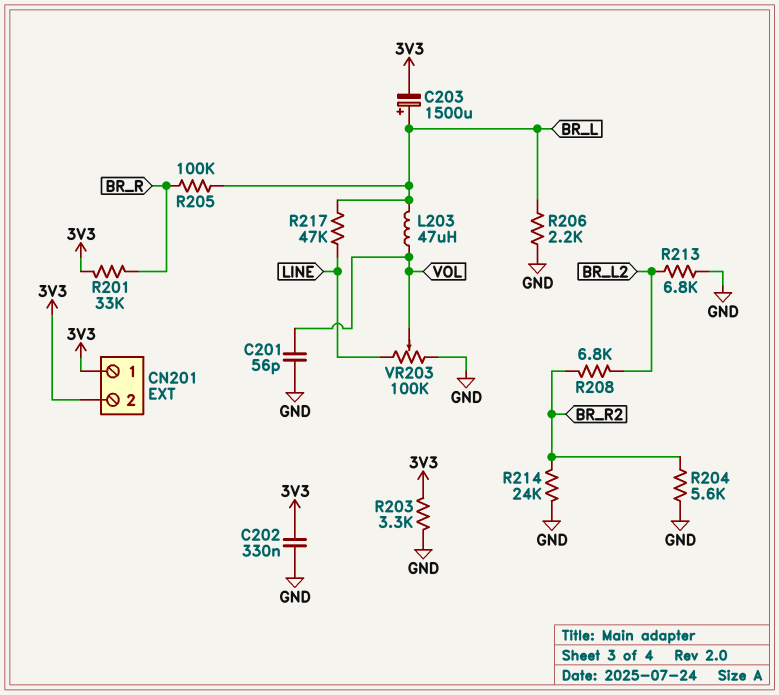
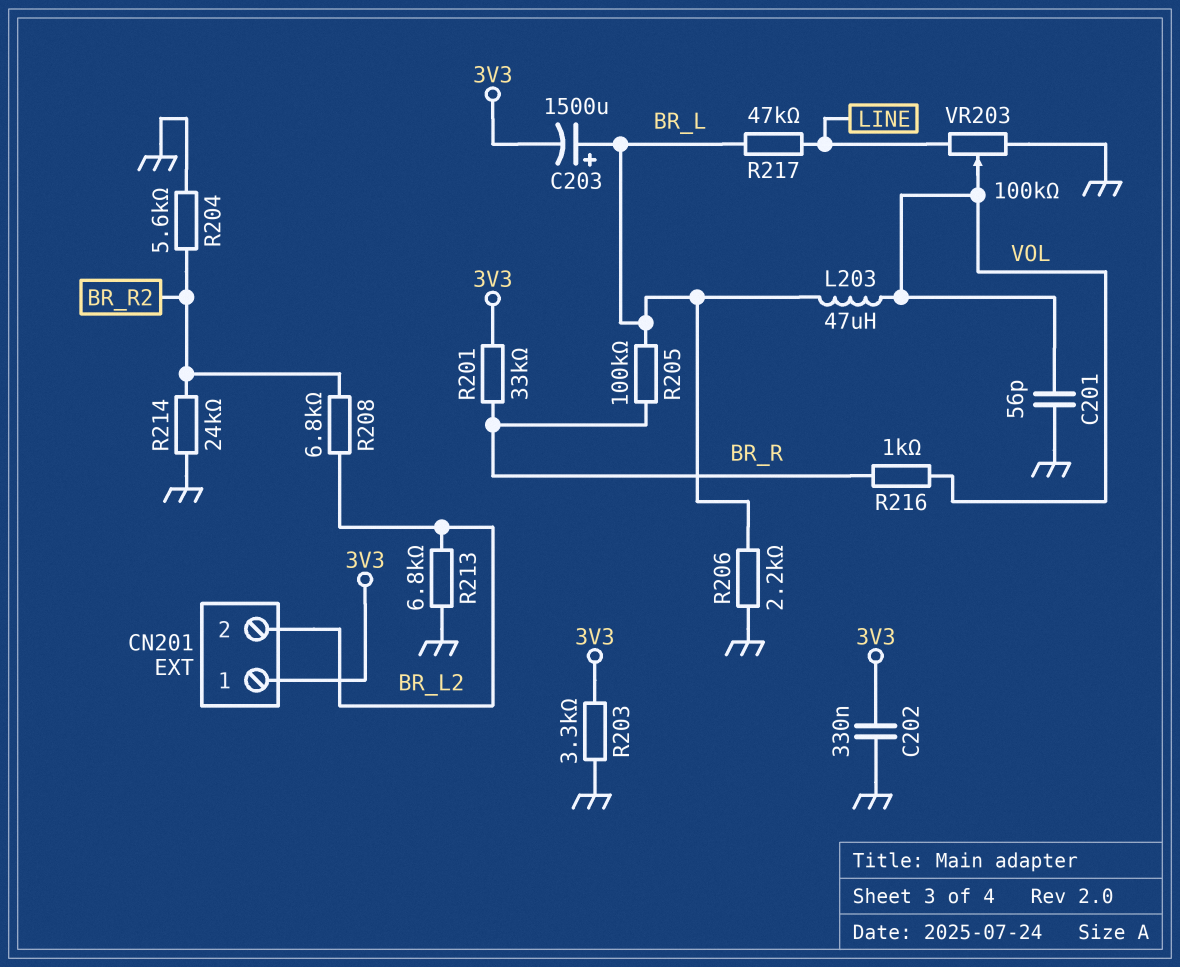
CN201 pin 2: 3V3 -> BR_L2
R216: none -> 1k (BR_R, VOL)

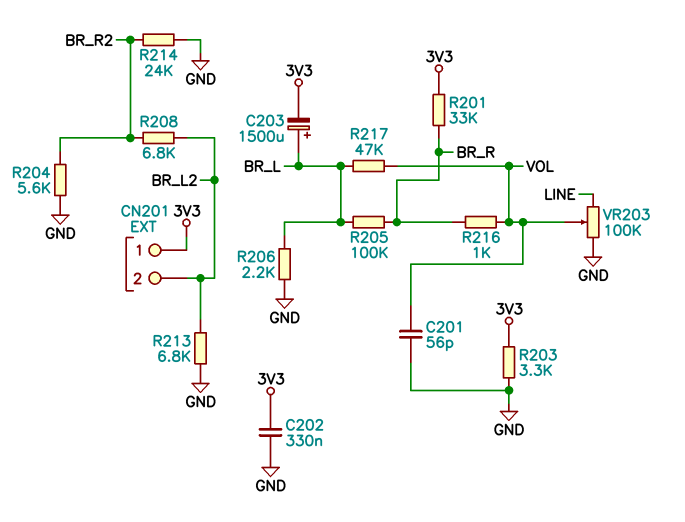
L203: 47uH (BR_L, VOL) -> none
R217: 47k (BR_L, LINE) -> 47k (BR_L, VOL)

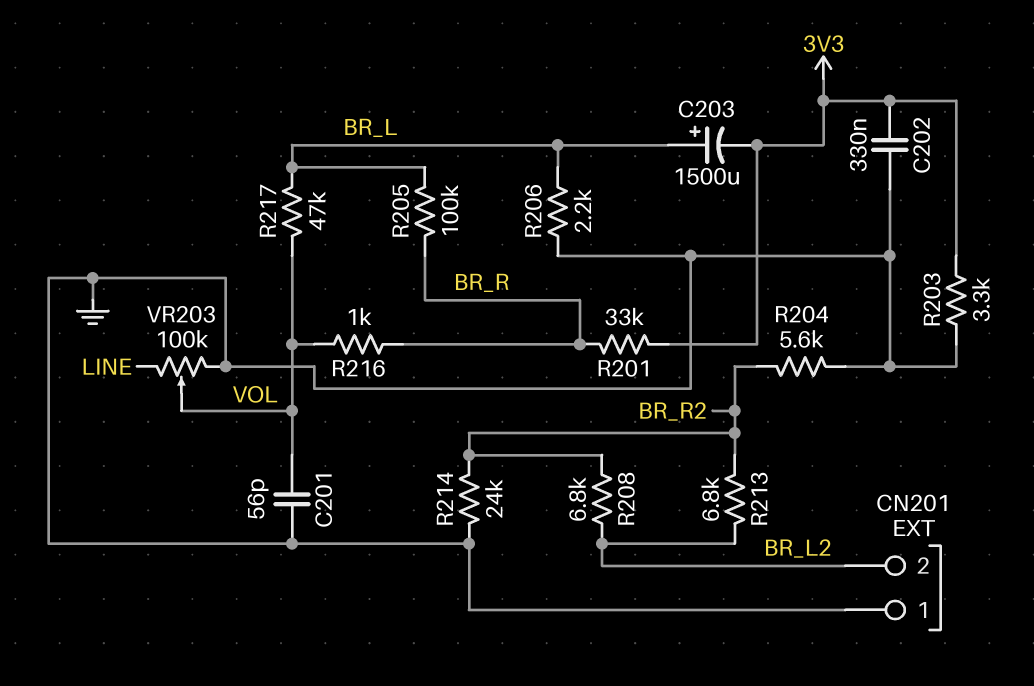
CN201 pin 1: 3V3 -> GND
R213: 6.8k (BR_L2, GND) -> 6.8k (BR_L2, BR_R2)

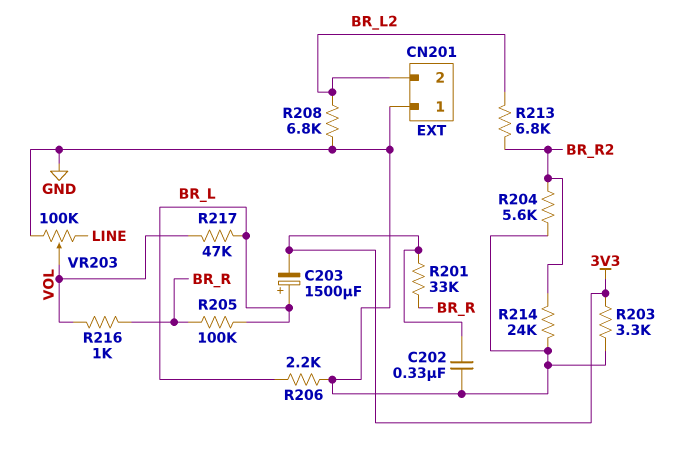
C201: 56pF (GND, VOL) -> none
R208: 6.8k (BR_L2, BR_R2) -> 6.8k (BR_L2, GND)

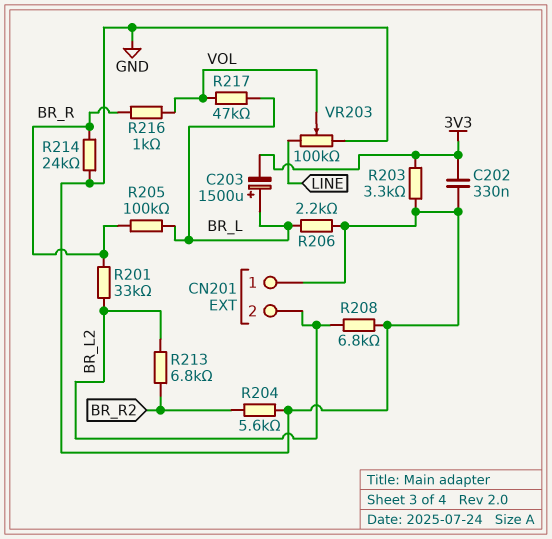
R201: 33k (3V3, BR_R) -> 33k (BR_L2, BR_R)
R214: 24k (BR_R2, GND) -> 24k (BR_R, GND)

